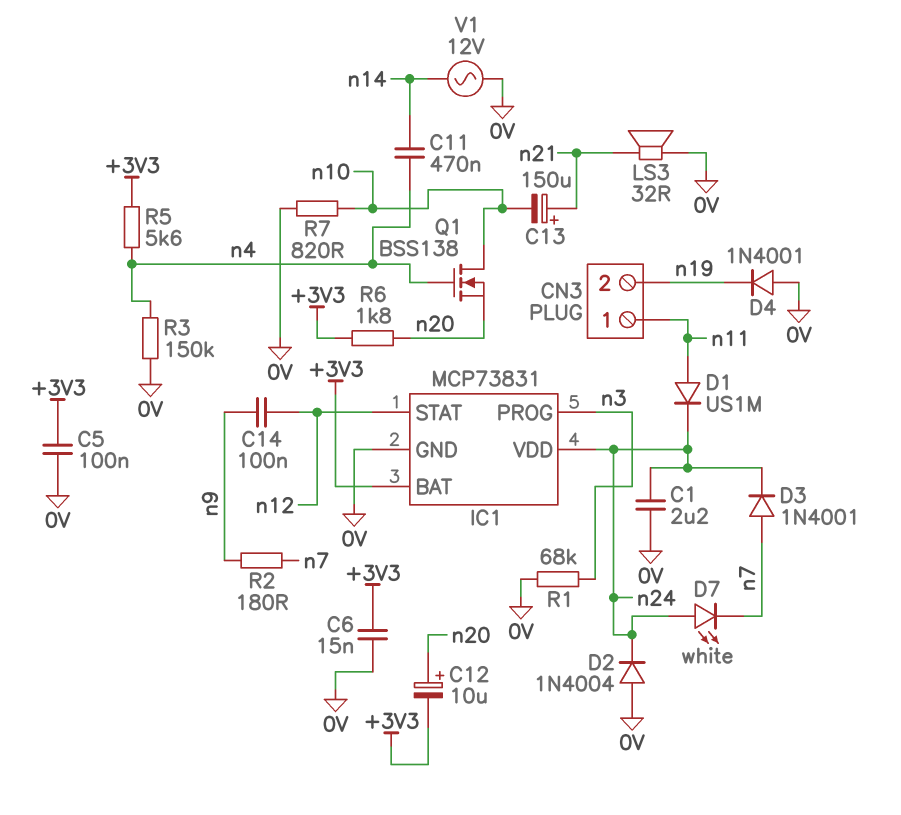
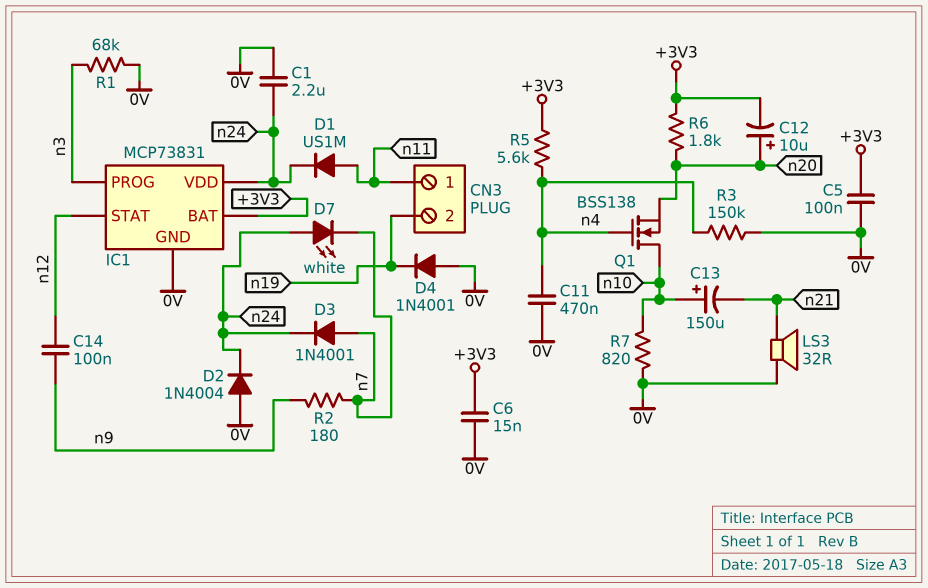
C11: 470nF (n4, n14) -> 470nF (0V, n4)
C13: 150uF (plus n21, minus n10) -> 150uF (plus n10, minus n21)
V1: AC 12V (0V, n14) -> none

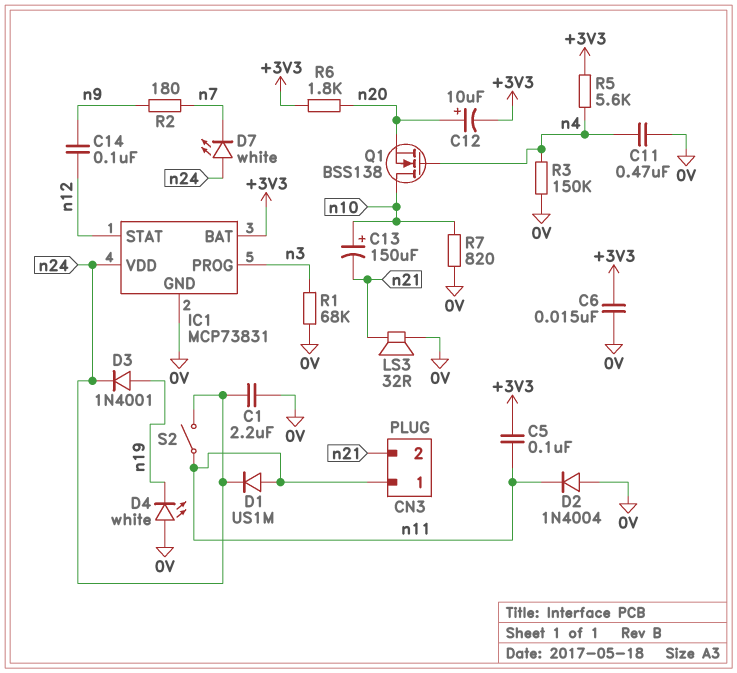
C5: 100nF (+3V3, 0V) -> 100nF (+3V3, n11)
CN3 pin 2: n19 -> n21
D2: diode 1N4004 (A 0V, K n24) -> diode 1N4004 (A 0V, K n11)
D3: diode 1N4001 (A n7, K n24) -> diode 1N4001 (A n19, K n24)
D4: diode 1N4001 (A 0V, K n19) -> LED white (A 0V, K n19)
S2: none -> switch (n11, n24)

